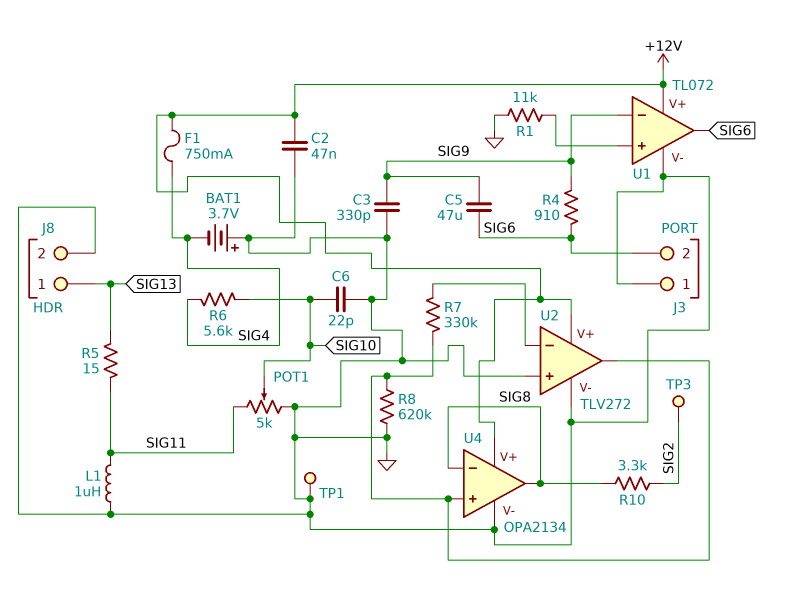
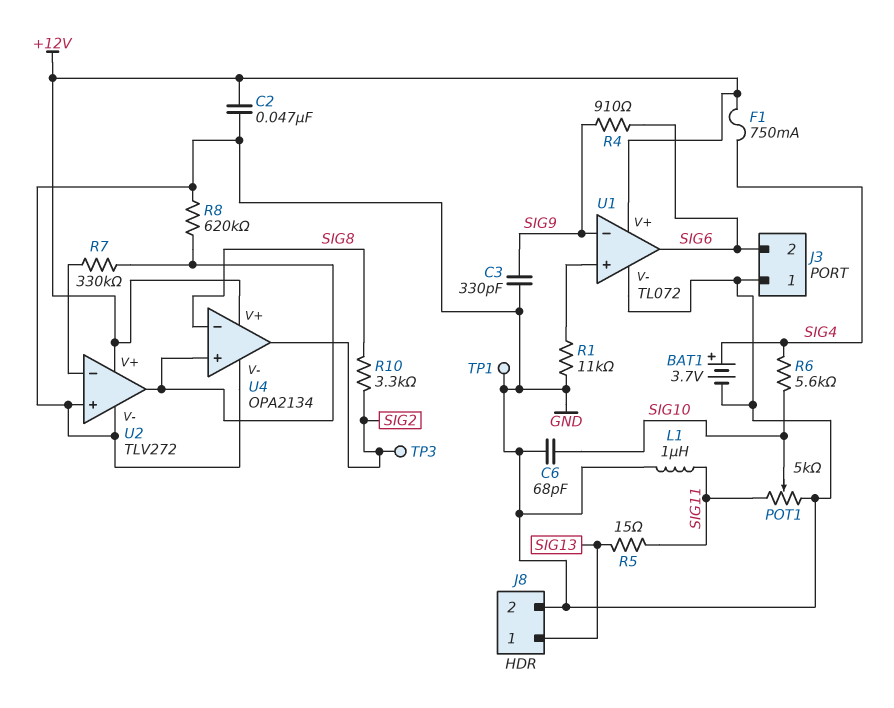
BAT1: 3.7V (plus GND, minus SIG4) -> 3.7V (plus SIG4, minus GND)
C5: 47uF (SIG6, SIG9) -> none
C6: 22pF (GND, SIG10) -> 68pF (GND, SIG10)
U4 pin out: SIG8 -> SIG2

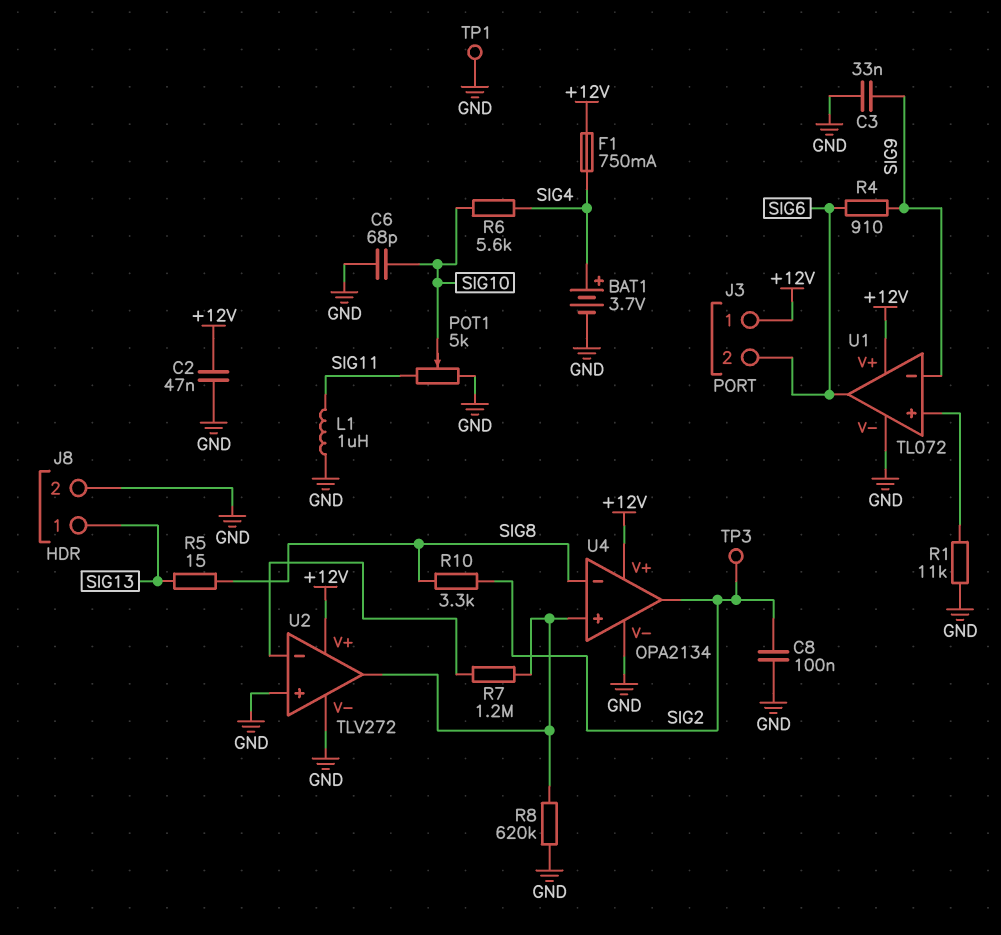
C3: 330pF (GND, SIG9) -> 33nF (GND, SIG9)
C8: none -> 100nF (GND, SIG2)
J3 pin 1: GND -> +12V
R5: 15 (SIG11, SIG13) -> 15 (SIG8, SIG13)
R7: 330k (U2/in-, U2/out) -> 1.2M (U2/in-, U2/out)

